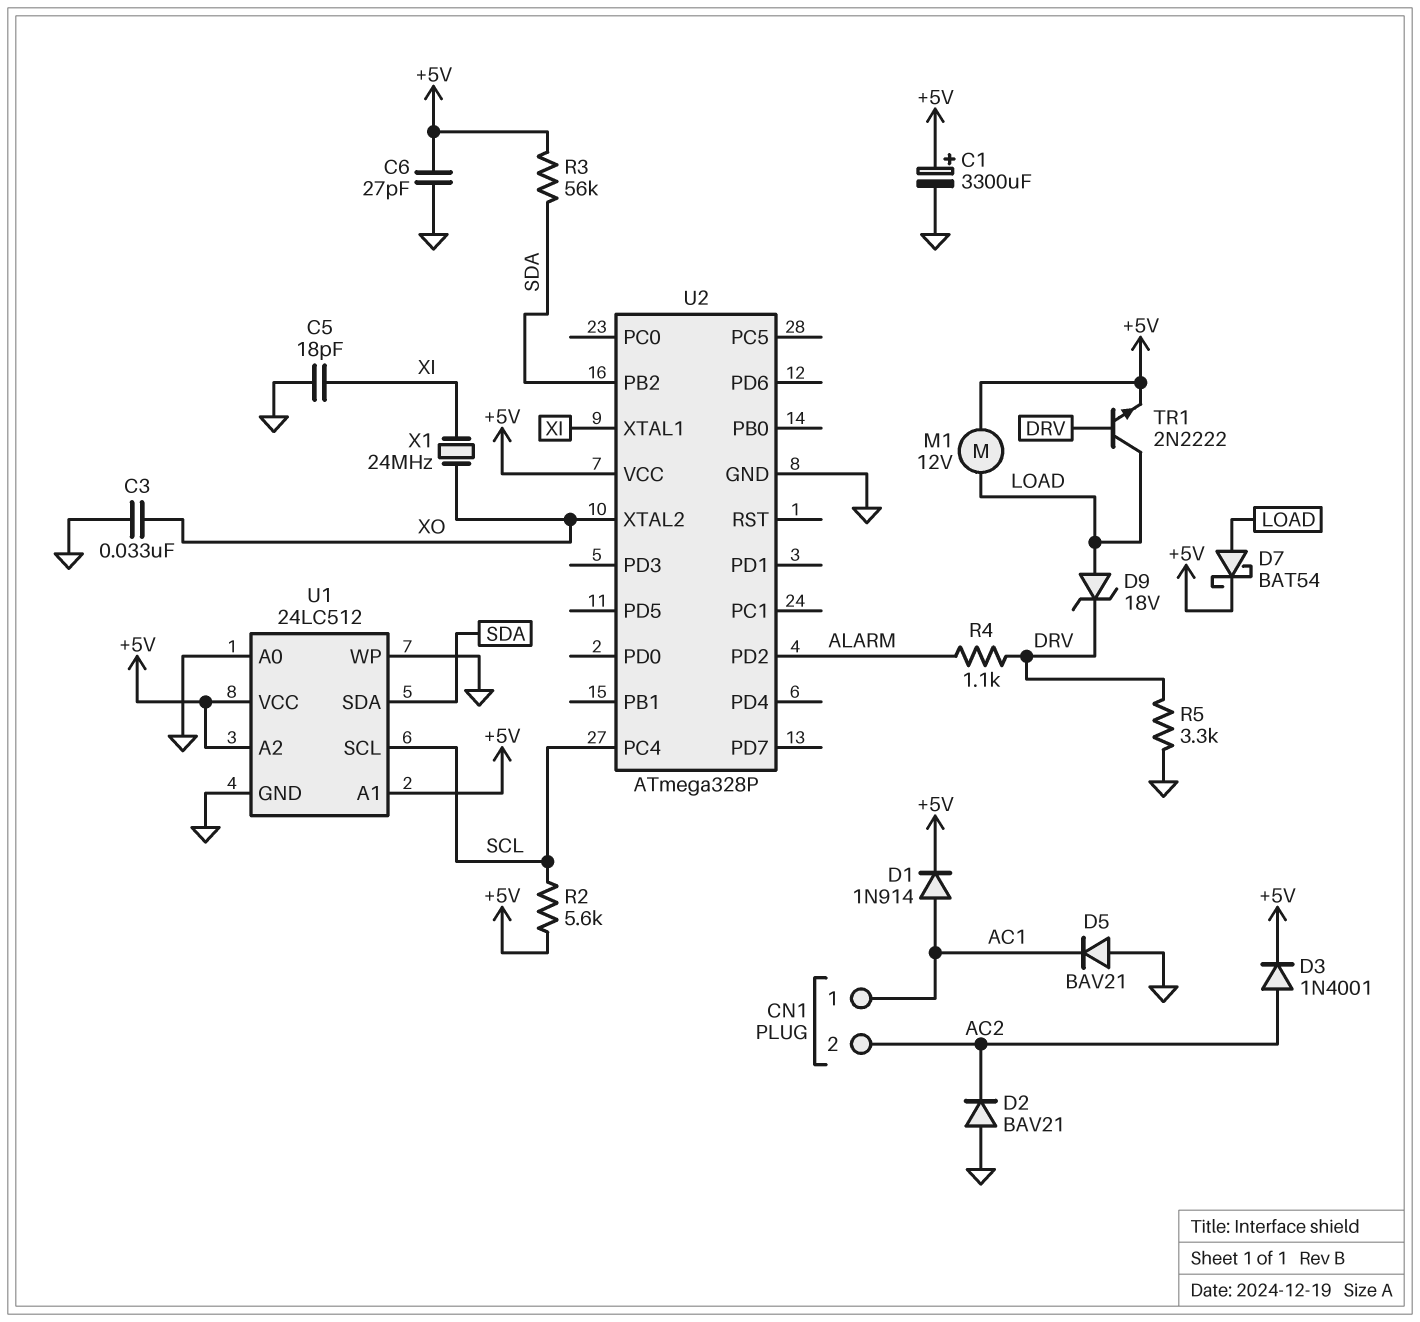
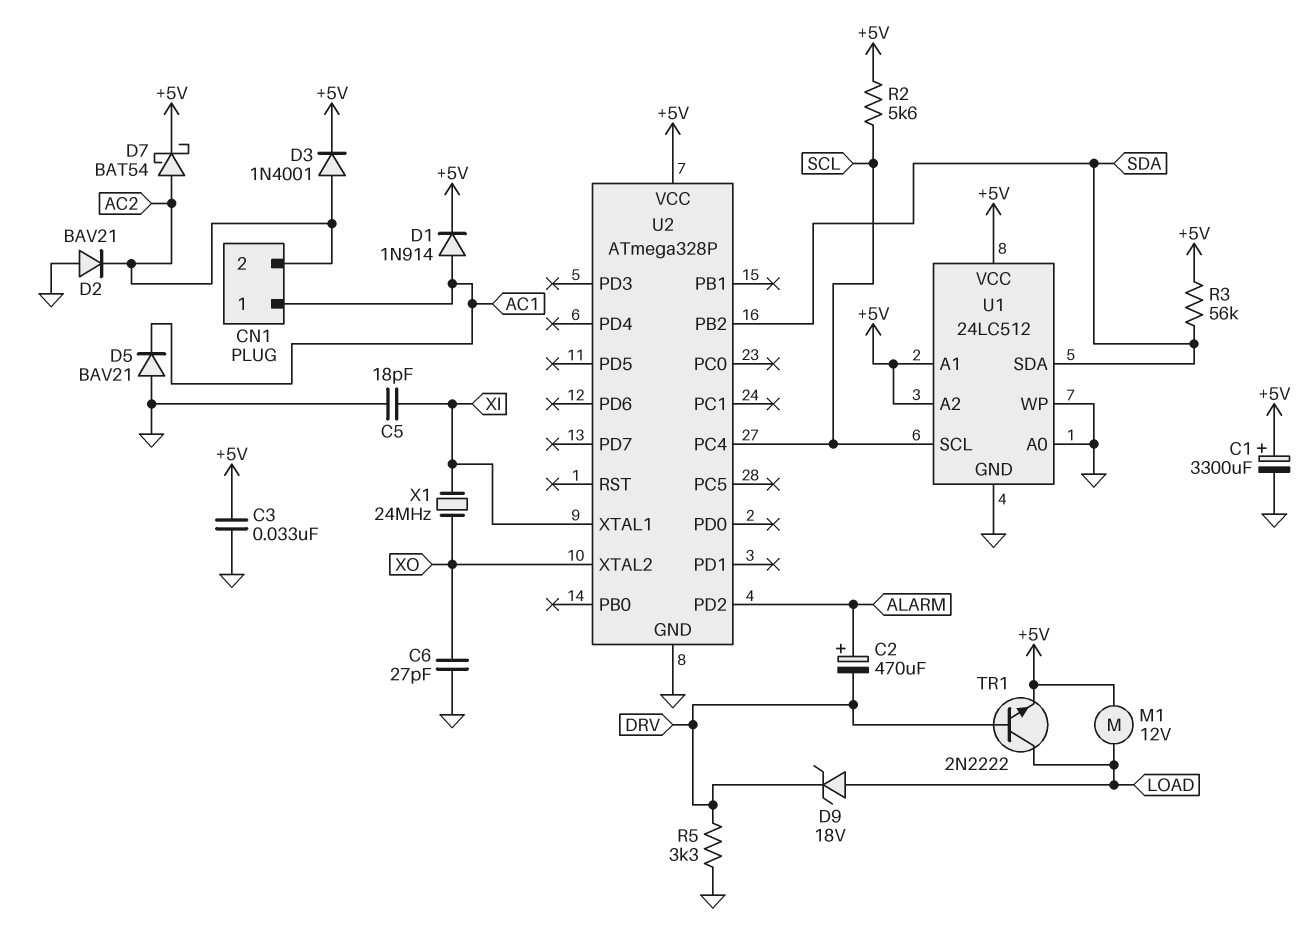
C2: none -> 470uF (plus ALARM, minus DRV)
C3: 33nF (GND, XO) -> 33nF (+5V, GND)
C6: 27pF (+5V, GND) -> 27pF (GND, XO)
D7: schottky BAT54 (A LOAD, K +5V) -> schottky BAT54 (A AC2, K +5V)
R4: 1.1k (ALARM, DRV) -> none

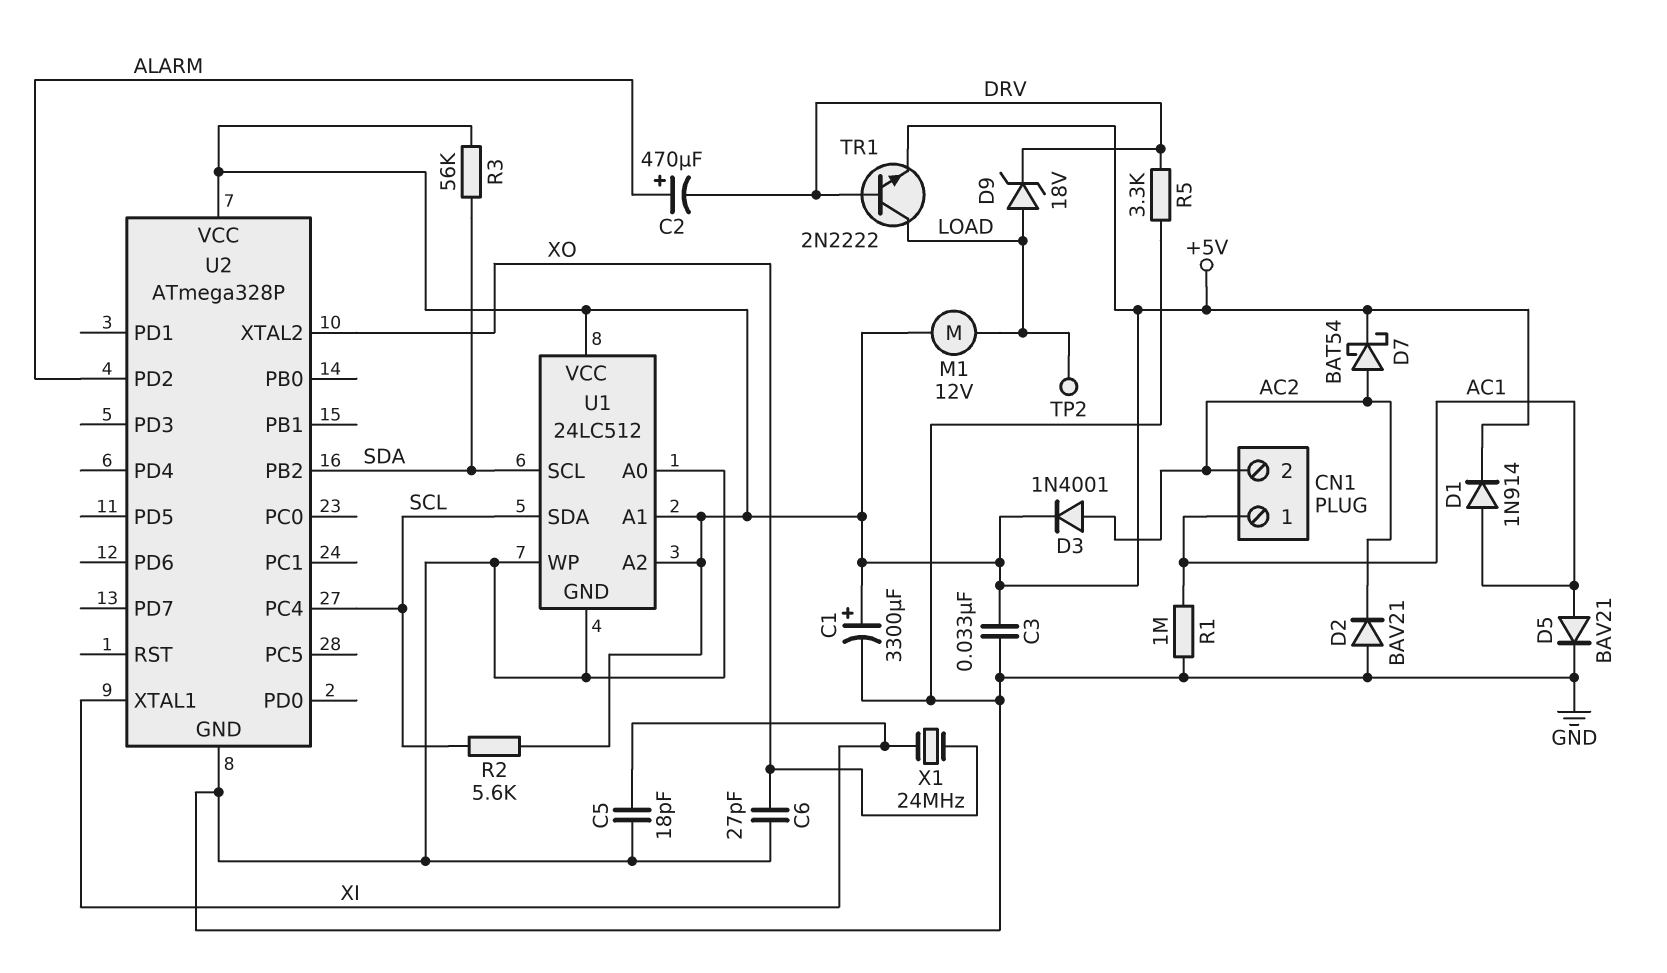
D5: diode BAV21 (A GND, K AC1) -> diode BAV21 (A AC1, K GND)
R1: none -> 1M (AC1, GND)
TP2: none -> test point (LOAD)
U1 pin SCL: SCL -> SDA
U1 pin SDA: SDA -> SCL

